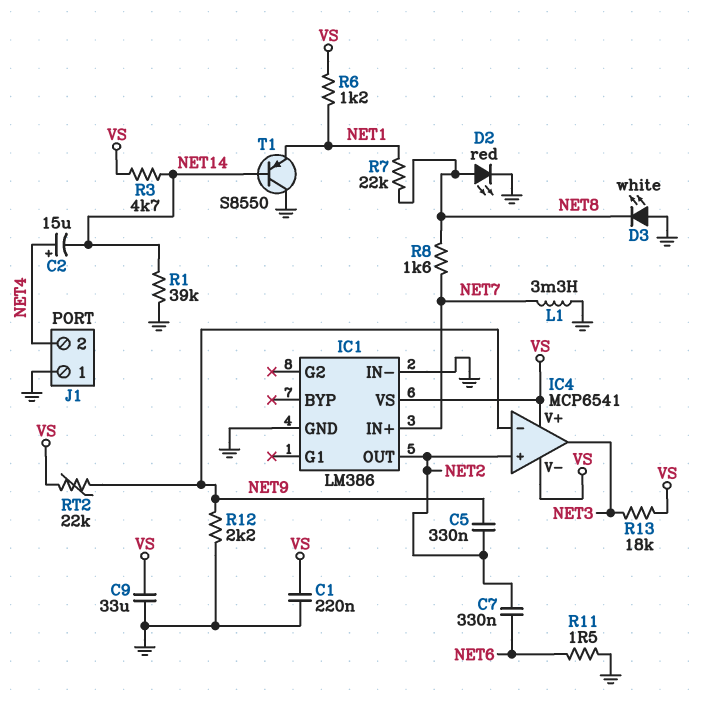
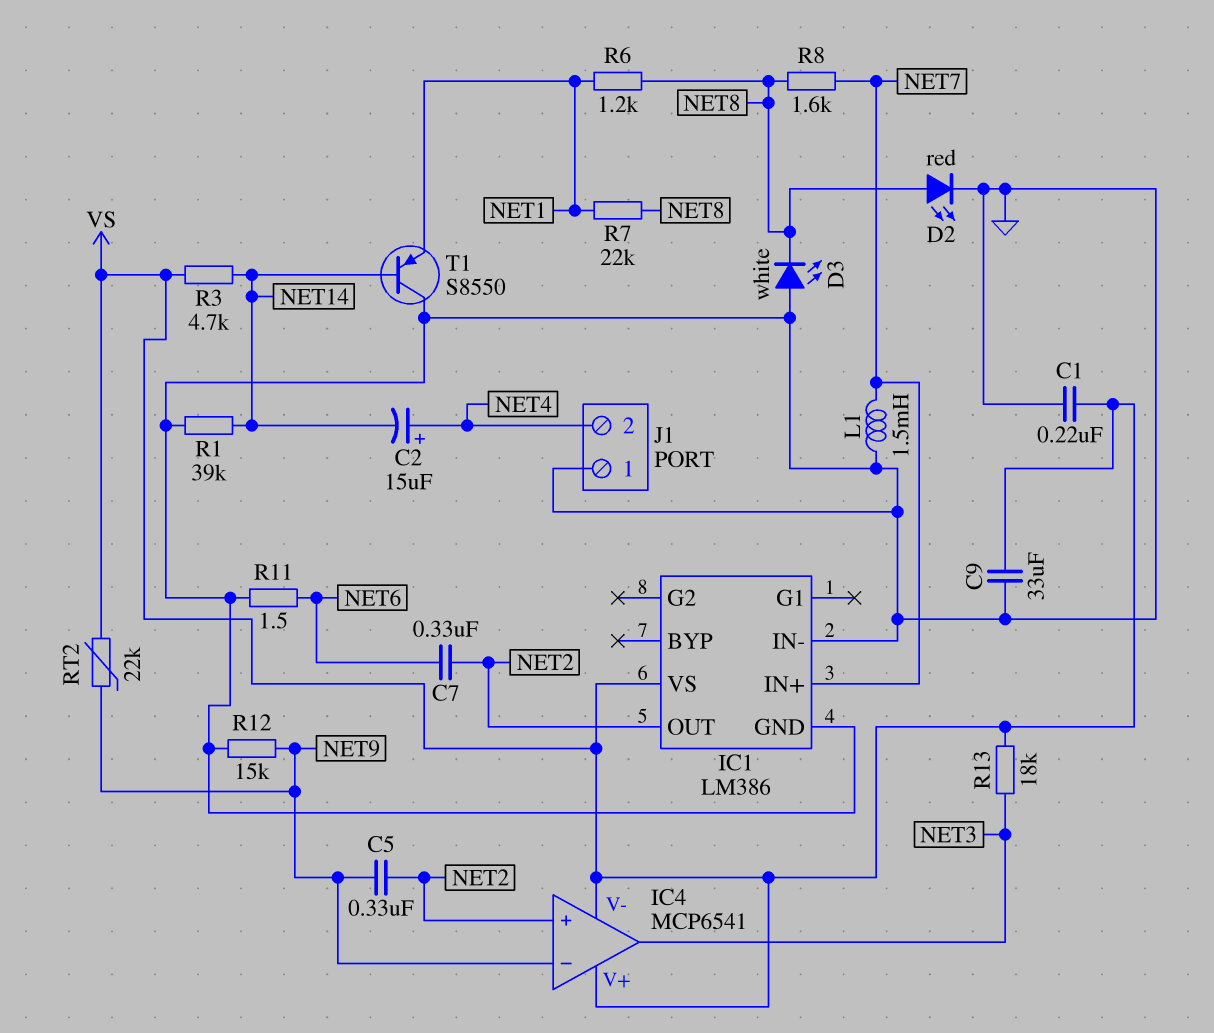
L1: 3.3mH (GND, NET7) -> 1.5mH (GND, NET7)
R6: 1.2k (NET1, VS) -> 1.2k (NET1, NET8)
R12: 2.2k (GND, NET9) -> 15k (GND, NET9)

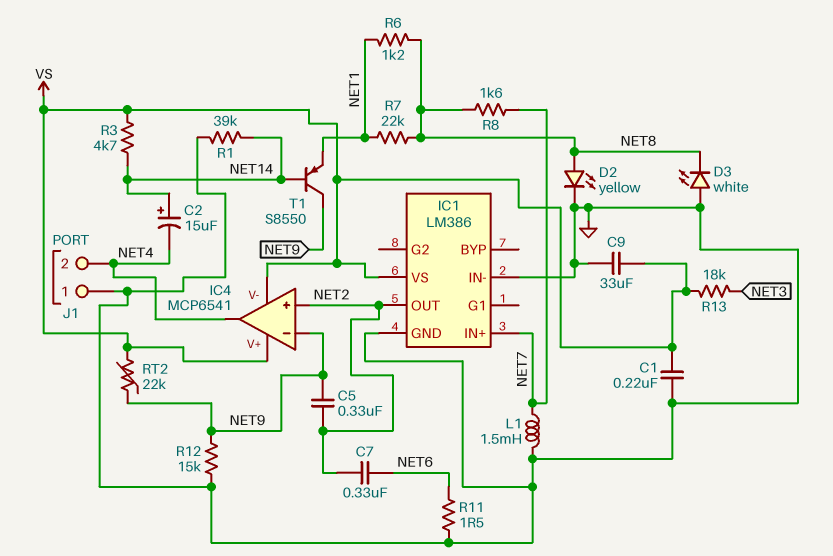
C2: 15uF (plus NET4, minus NET14) -> 15uF (plus NET14, minus NET4)
D2: LED red (A NET8, K GND) -> LED yellow (A NET8, K GND)
IC4 pin out: NET3 -> NET4
T1: PNP S8550 (B NET14, C GND, E NET1) -> PNP S8550 (B NET14, C NET9, E NET1)

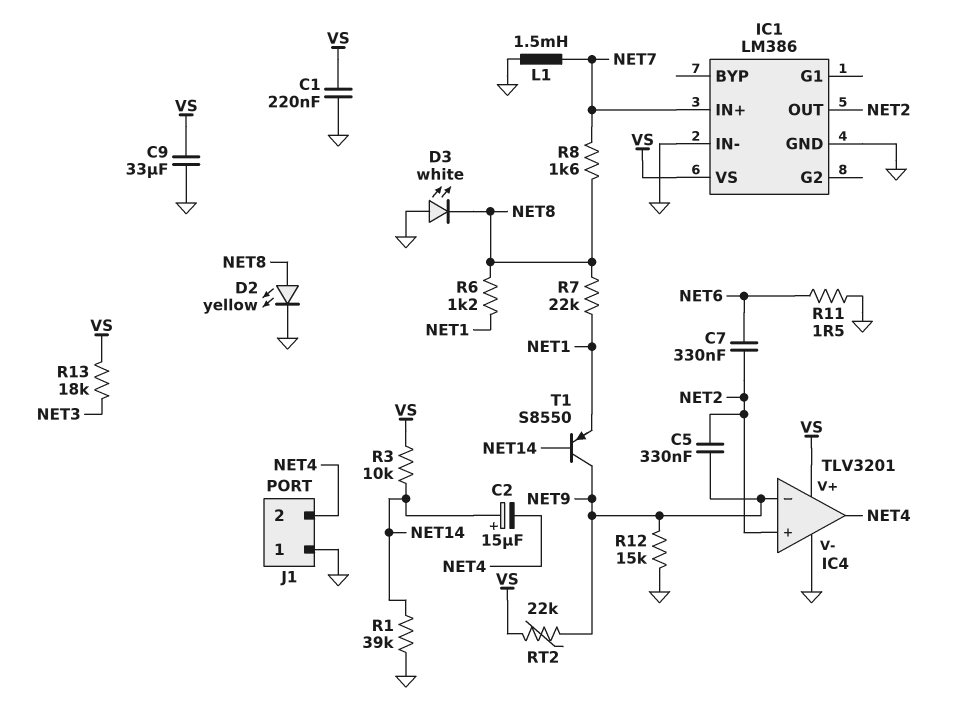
IC4: MCP6541 -> TLV3201
IC4 pin V-: VS -> GND
R3: 4.7k (NET14, VS) -> 10k (NET14, VS)

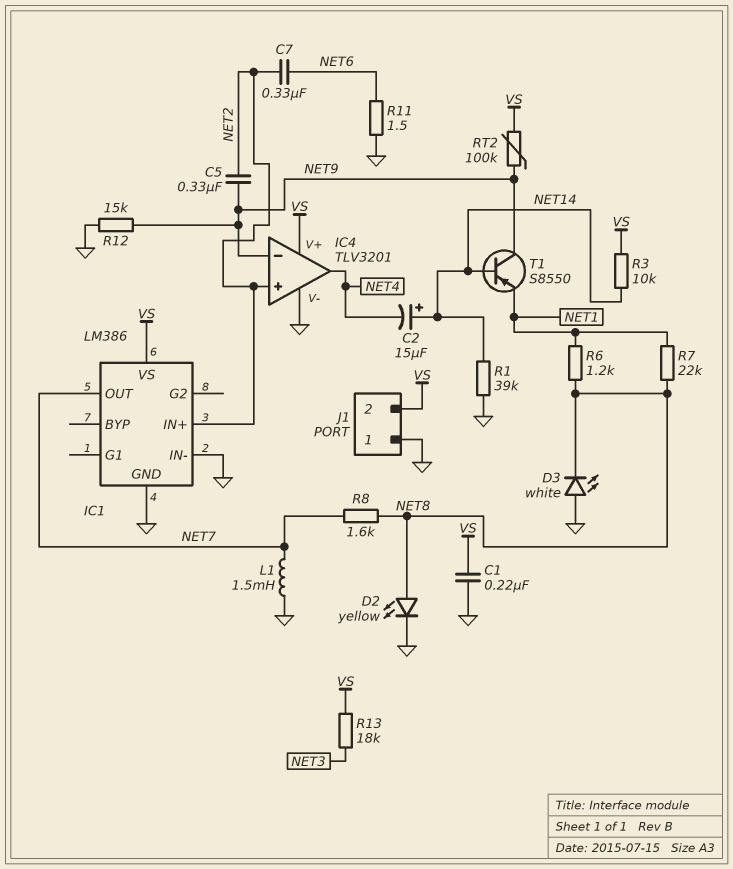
C9: 33uF (GND, VS) -> none
IC1 pin IN+: NET7 -> NET2
IC1 pin OUT: NET2 -> NET7
J1 pin 2: NET4 -> VS
RT2: 22k (NET9, VS) -> 100k (NET9, VS)

